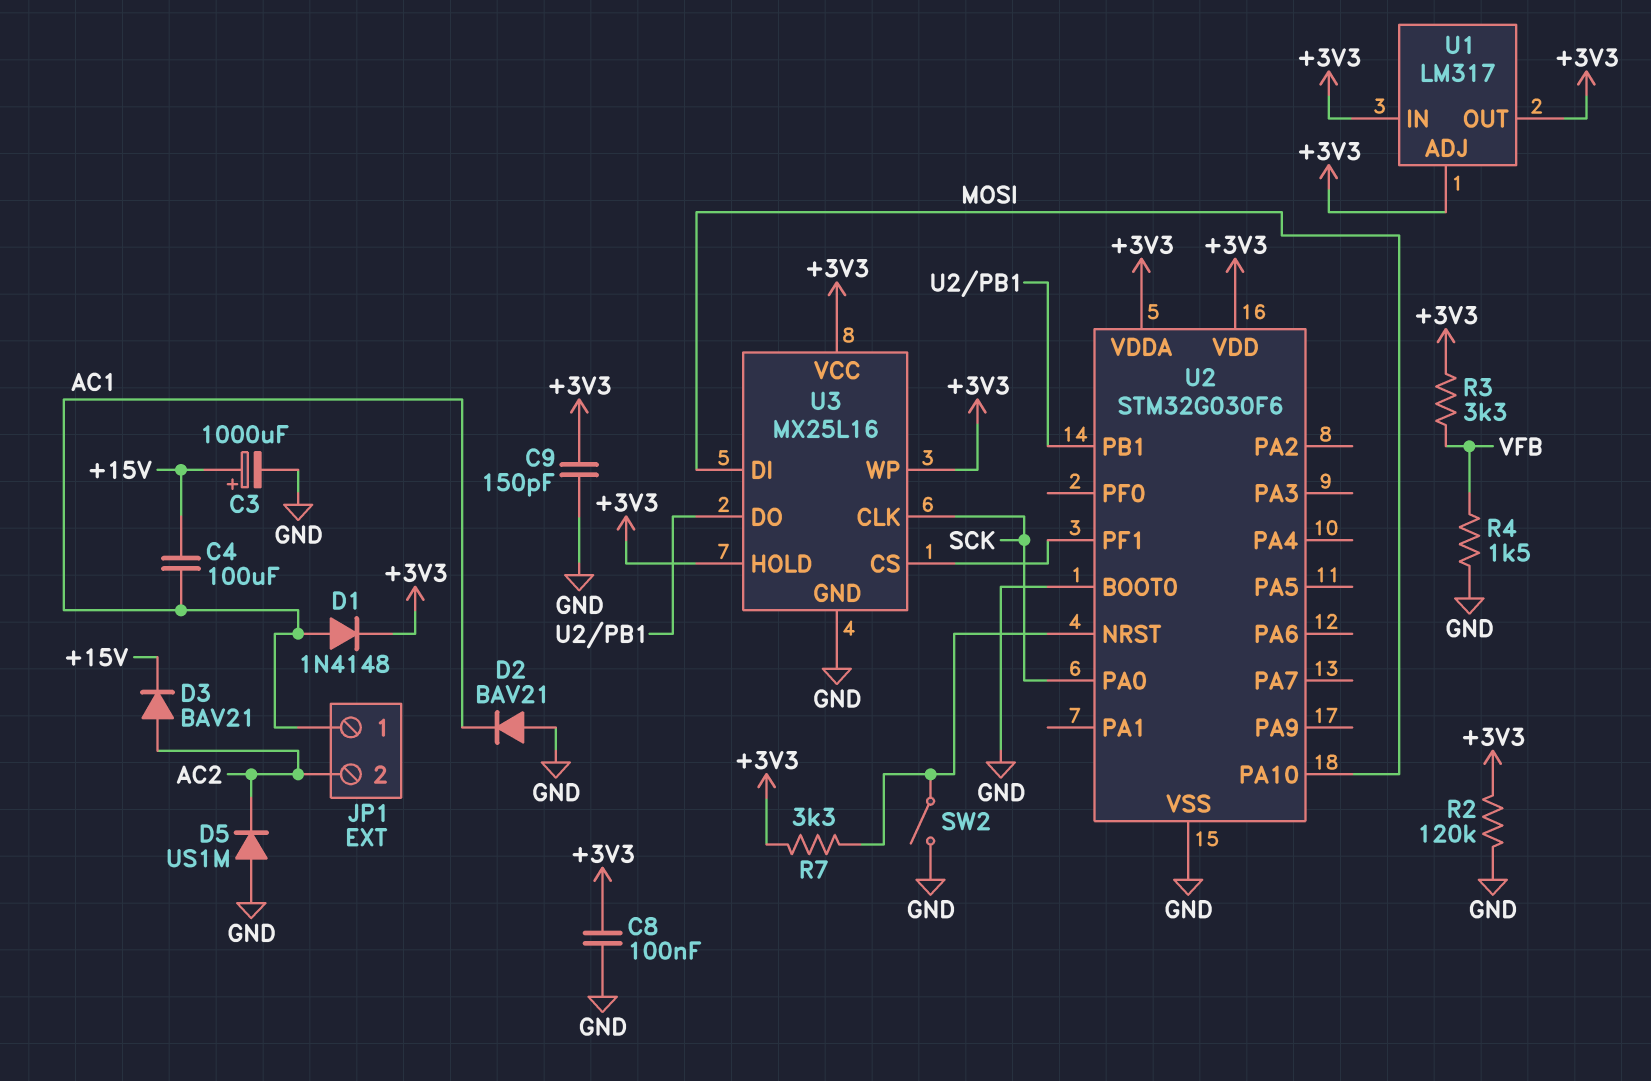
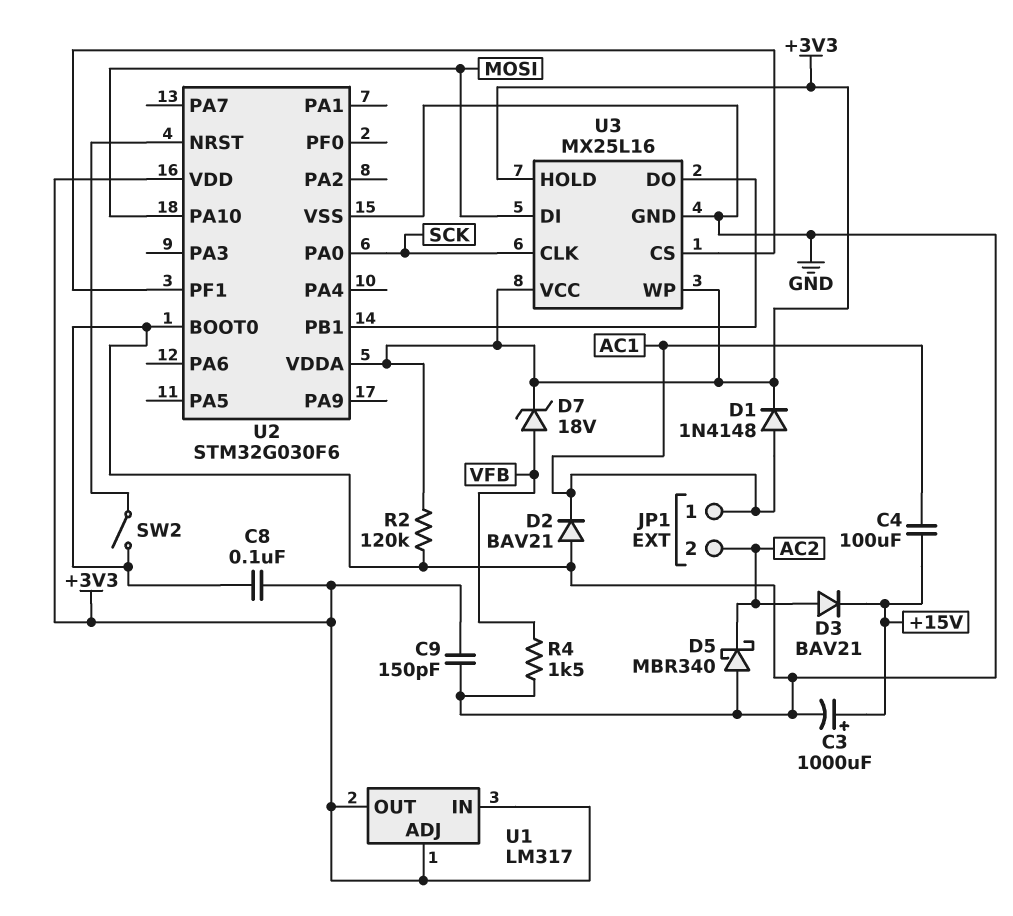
D5: diode US1M (A GND, K AC2) -> schottky MBR340 (A GND, K AC2)
D7: none -> zener 18V (A VFB, K +3V3)
R3: 3.3k (+3V3, VFB) -> none
R7: 3.3k (+3V3, U2/NRST) -> none

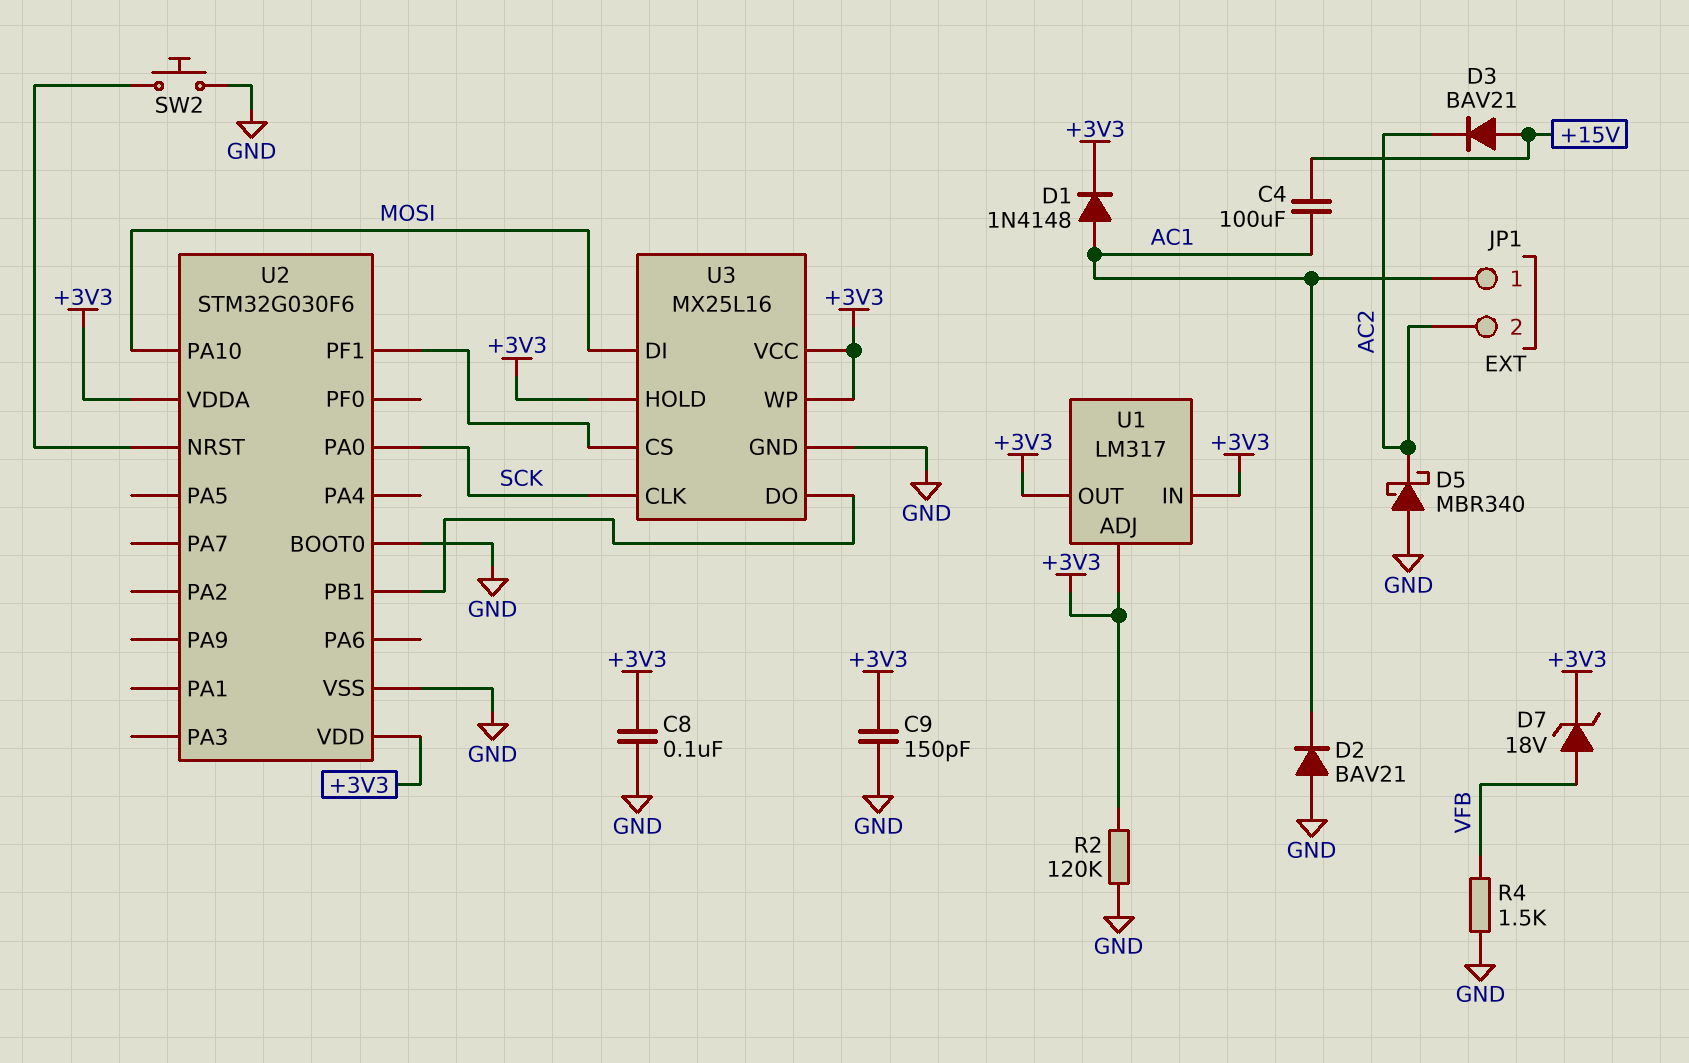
C3: 1000uF (plus +15V, minus GND) -> none
D3: diode BAV21 (A AC2, K +15V) -> diode BAV21 (A +15V, K AC2)
SW2: switch (GND, U2/NRST) -> button (GND, U2/NRST)

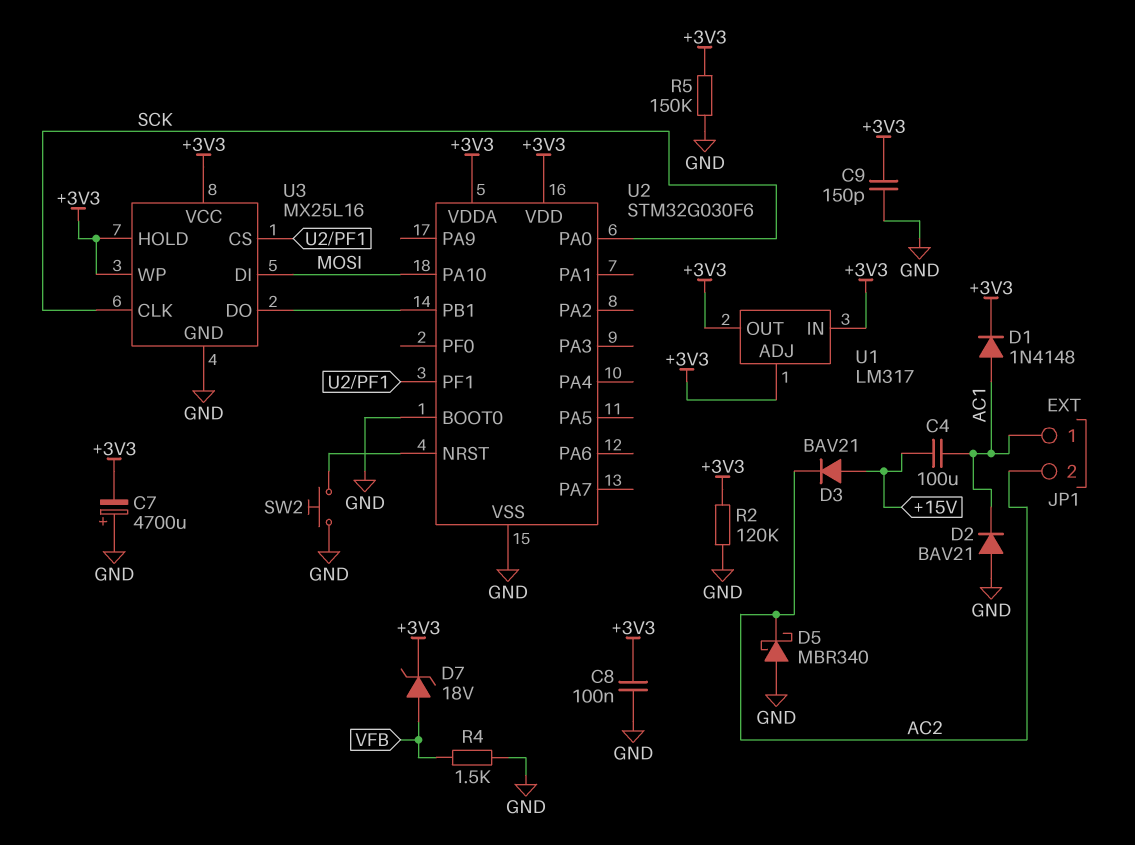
C7: none -> 4700uF (plus GND, minus +3V3)
R5: none -> 150k (+3V3, GND)

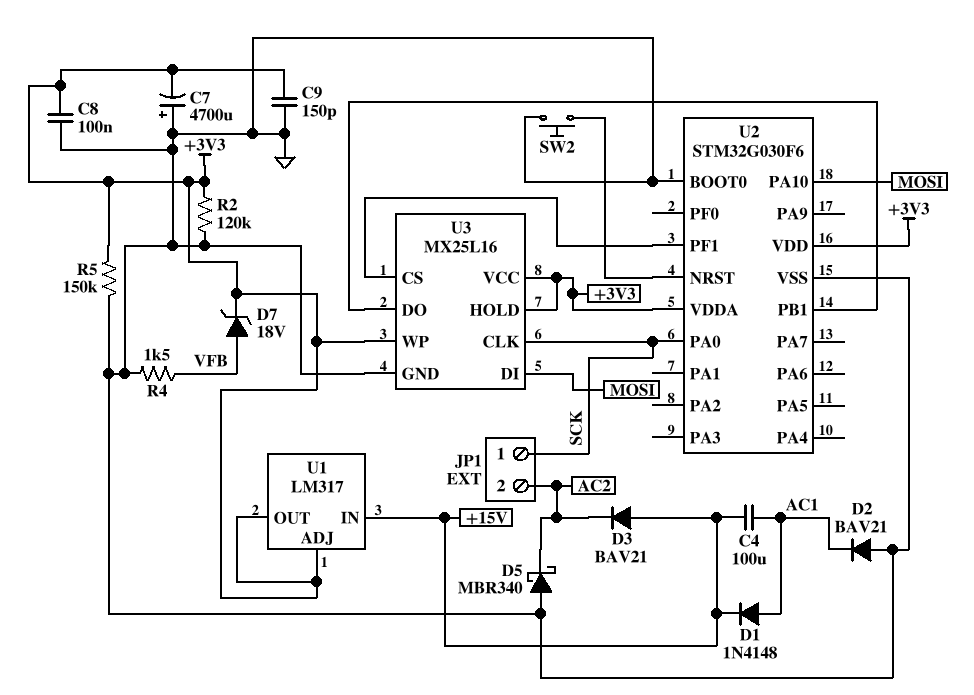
D1: diode 1N4148 (A AC1, K +3V3) -> diode 1N4148 (A AC1, K +15V)
JP1 pin 1: AC1 -> SCK
U1 pin IN: +3V3 -> +15V

